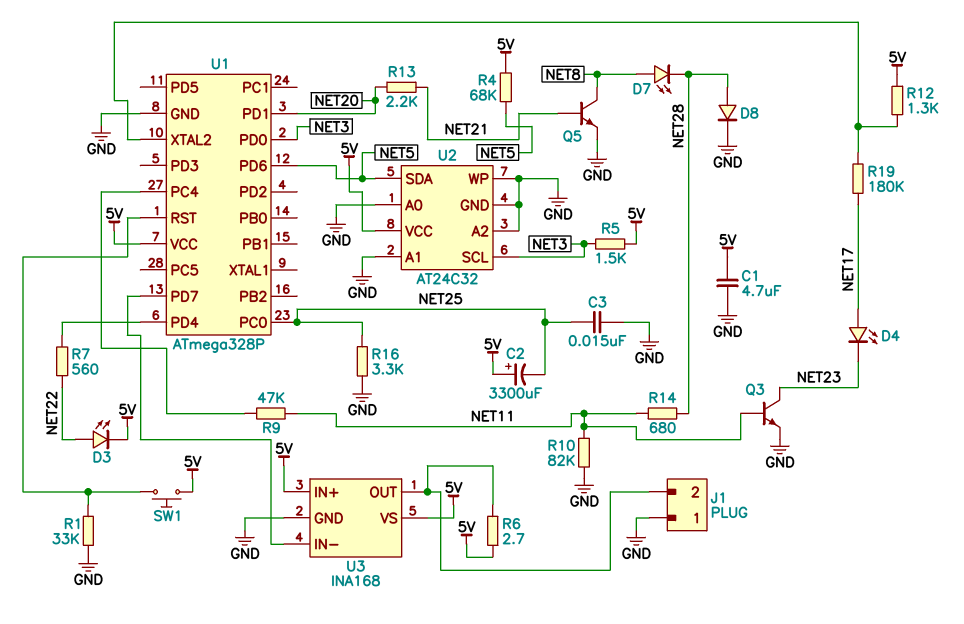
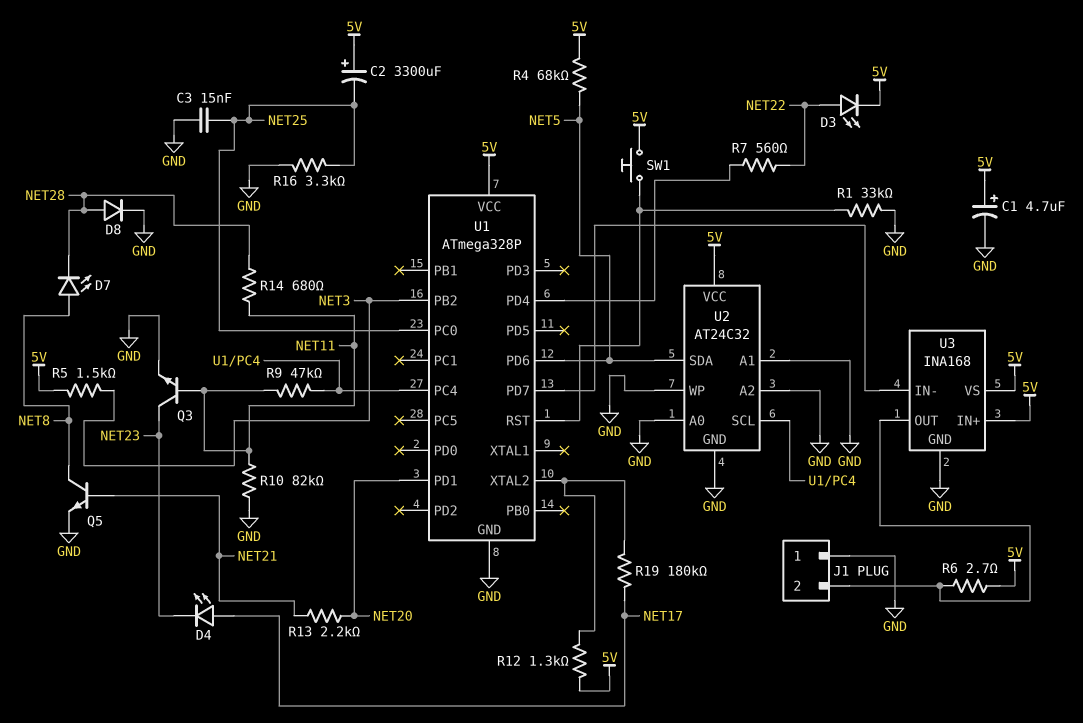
C1: 4.7uF (5V, GND) -> 4.7uF (plus 5V, minus GND)
U1 pin PB2: none -> NET3
U1 pin PD0: NET3 -> none
U2 pin SCL: NET3 -> U1/PC4

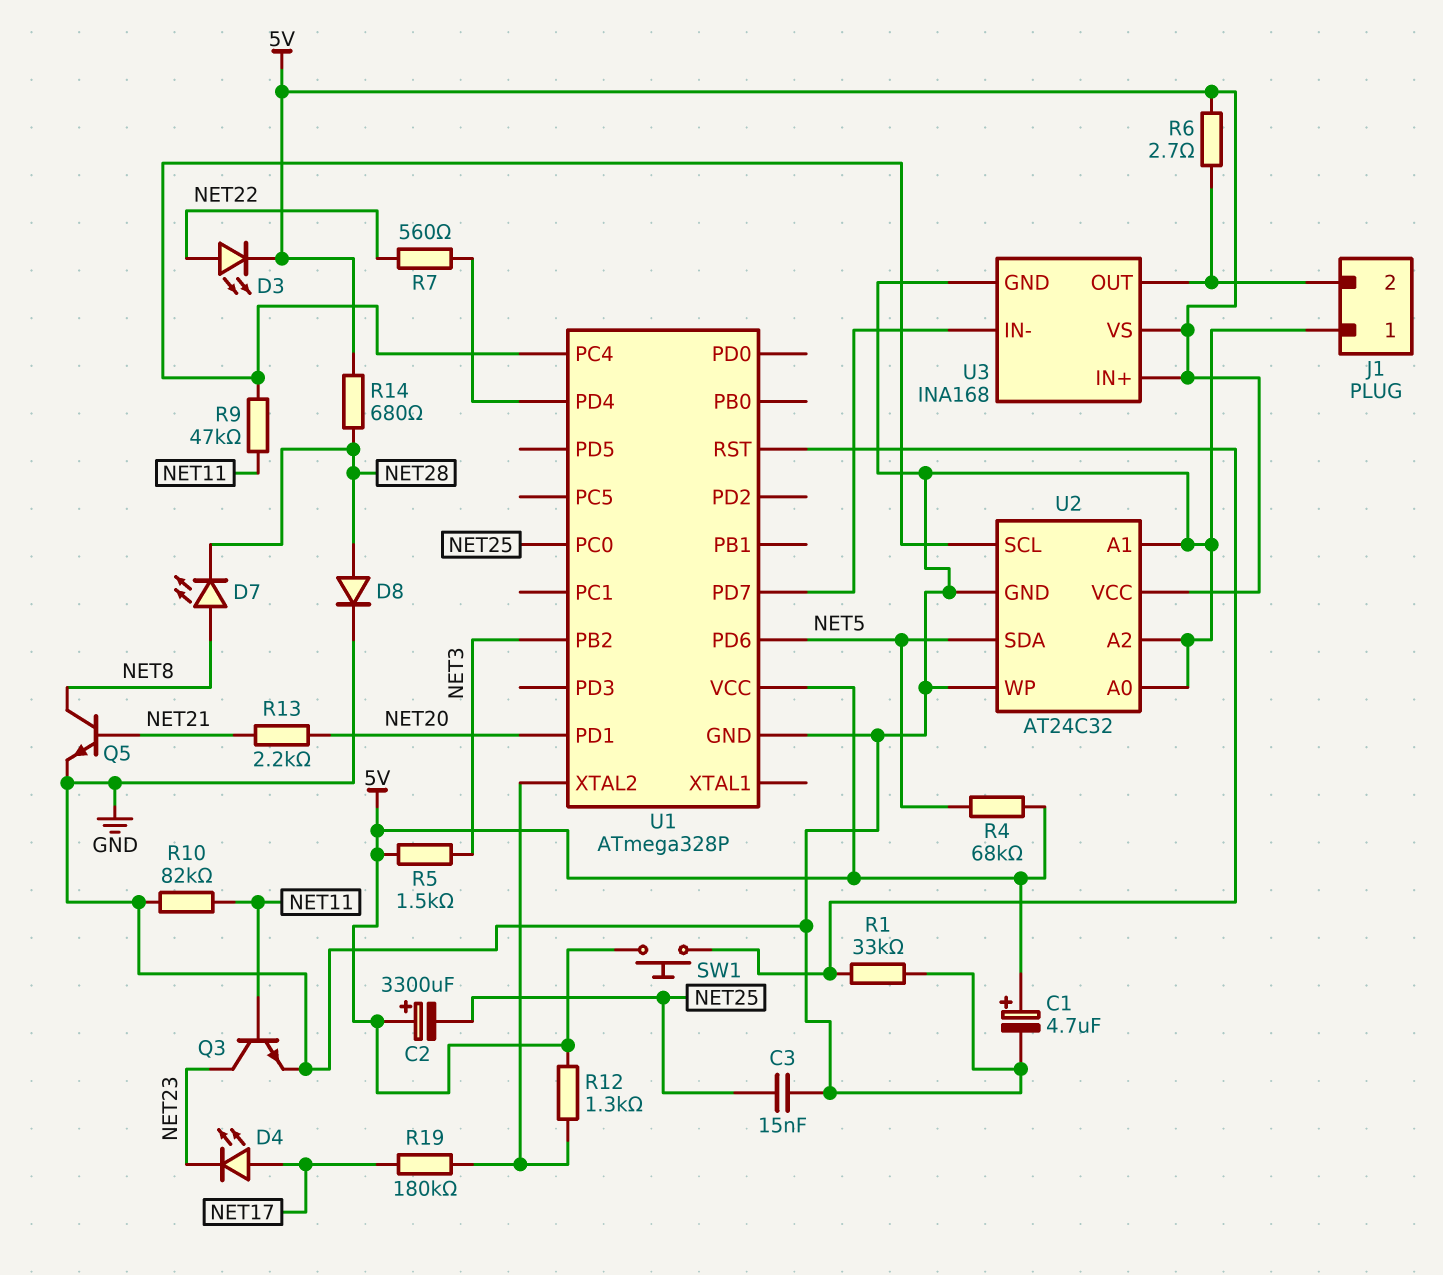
R14: 680 (NET11, NET28) -> 680 (5V, NET28)
R16: 3.3k (GND, NET25) -> none

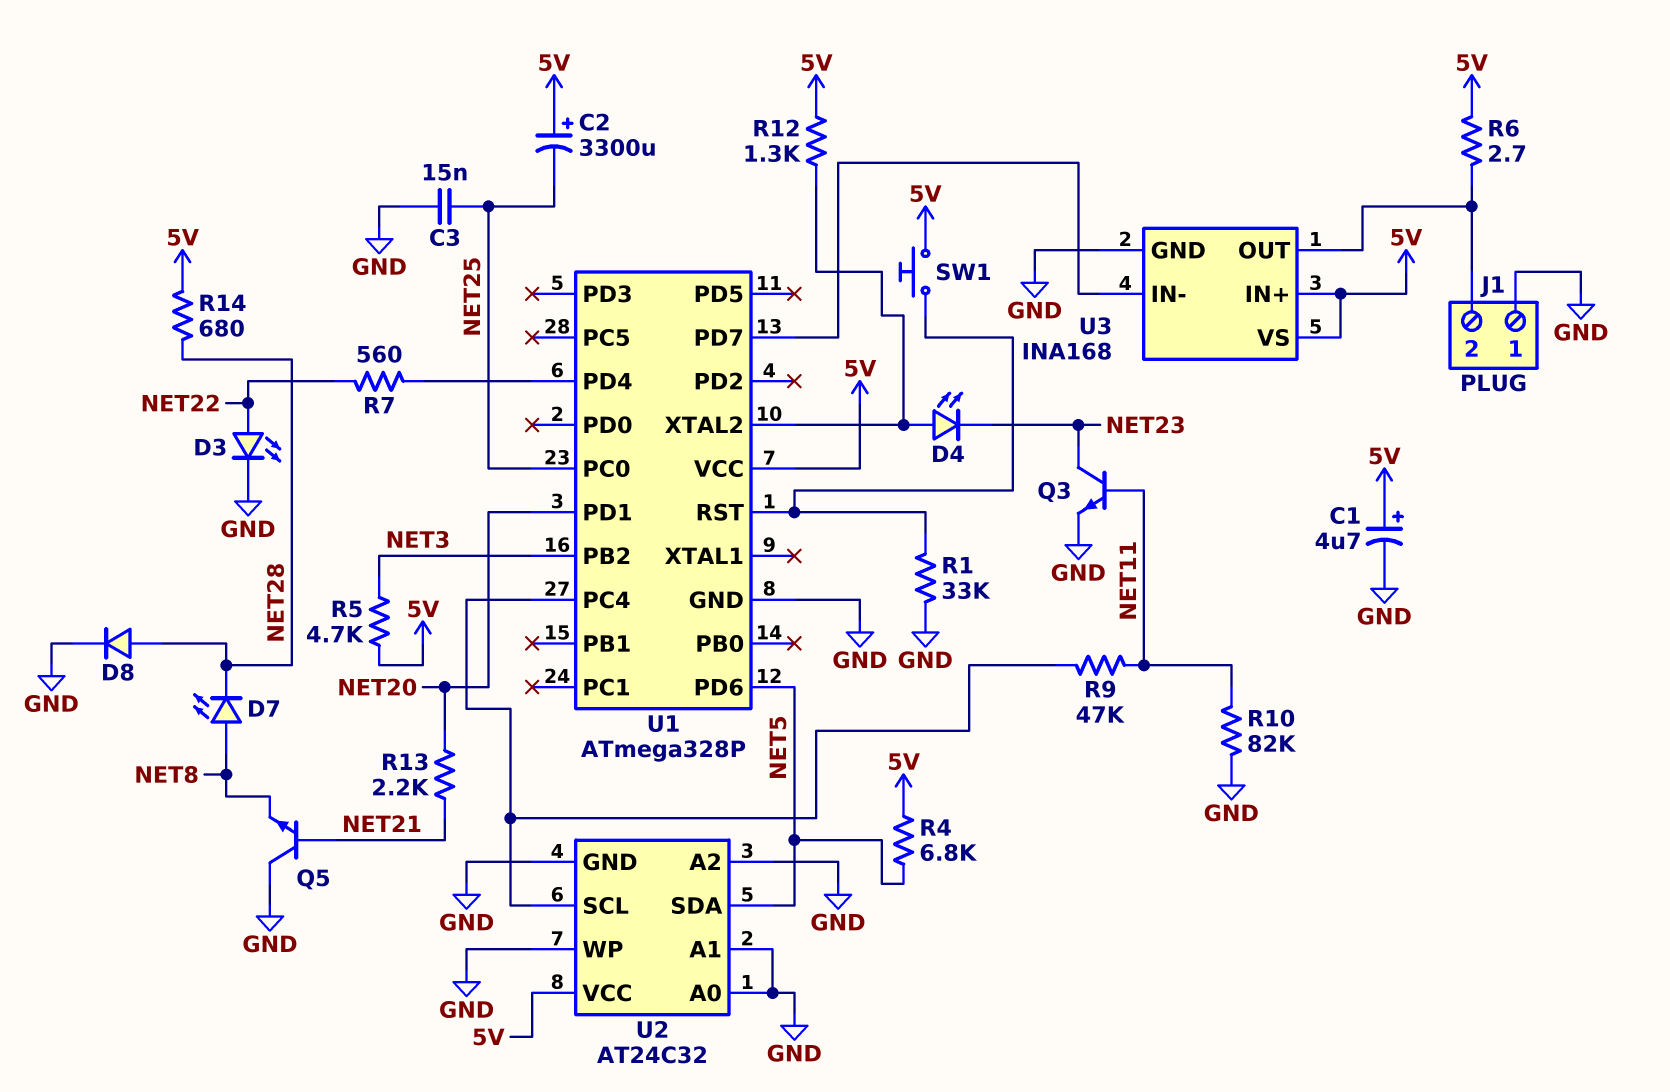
D3: LED (A NET22, K 5V) -> LED (A NET22, K GND)
D4: LED (A NET17, K NET23) -> LED (A U1/XTAL2, K NET23)
Q5: NPN (B NET21, C NET8, E GND) -> NPN (B NET21, C GND, E NET8)
R4: 68k (5V, NET5) -> 6.8k (5V, NET5)
R5: 1.5k (5V, NET3) -> 4.7k (5V, NET3)
R19: 180k (NET17, U1/XTAL2) -> none

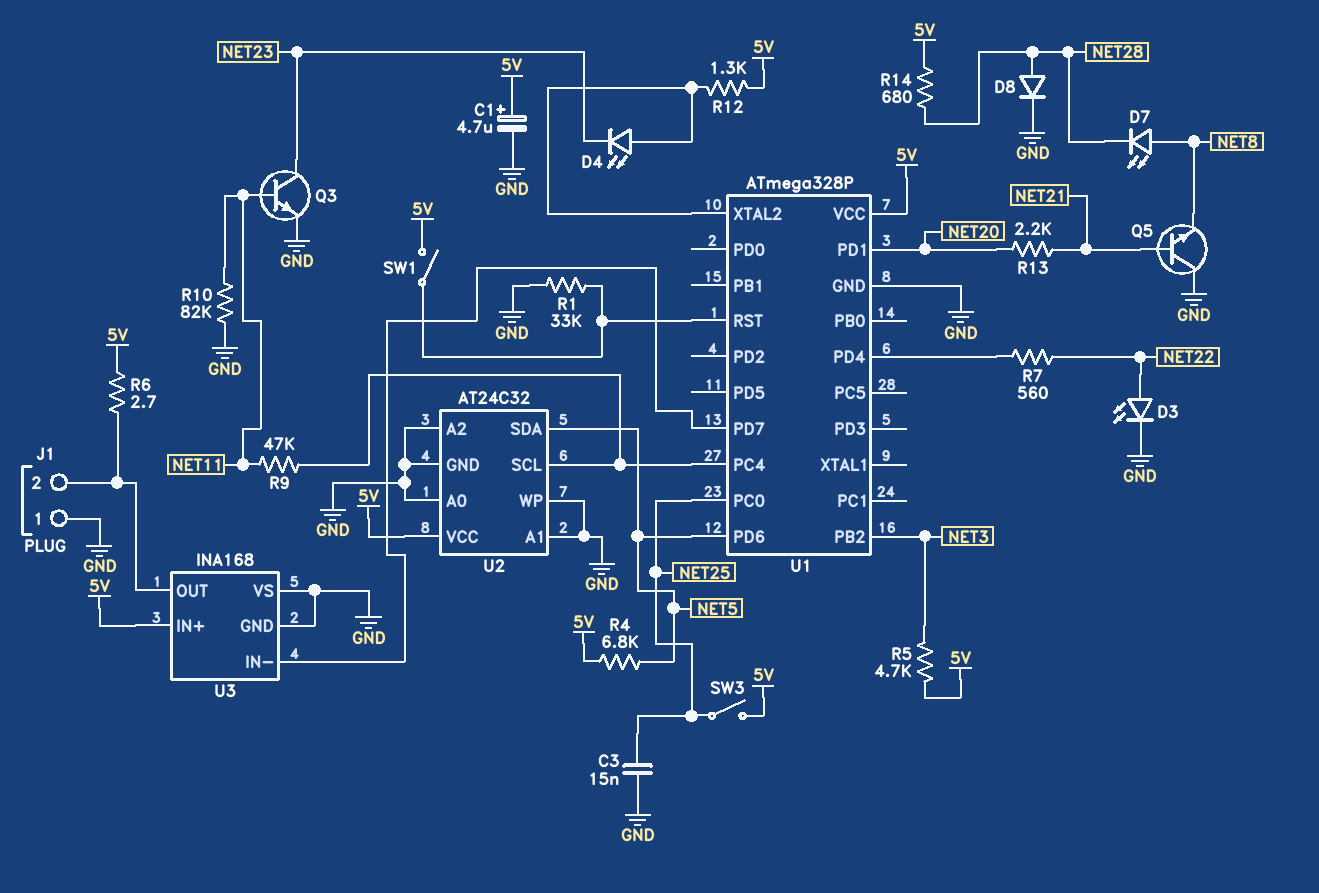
C2: 3300uF (plus 5V, minus NET25) -> none
SW1: button (5V, U1/RST) -> switch (5V, U1/RST)
SW3: none -> switch (5V, NET25)
U3 pin VS: 5V -> GND

